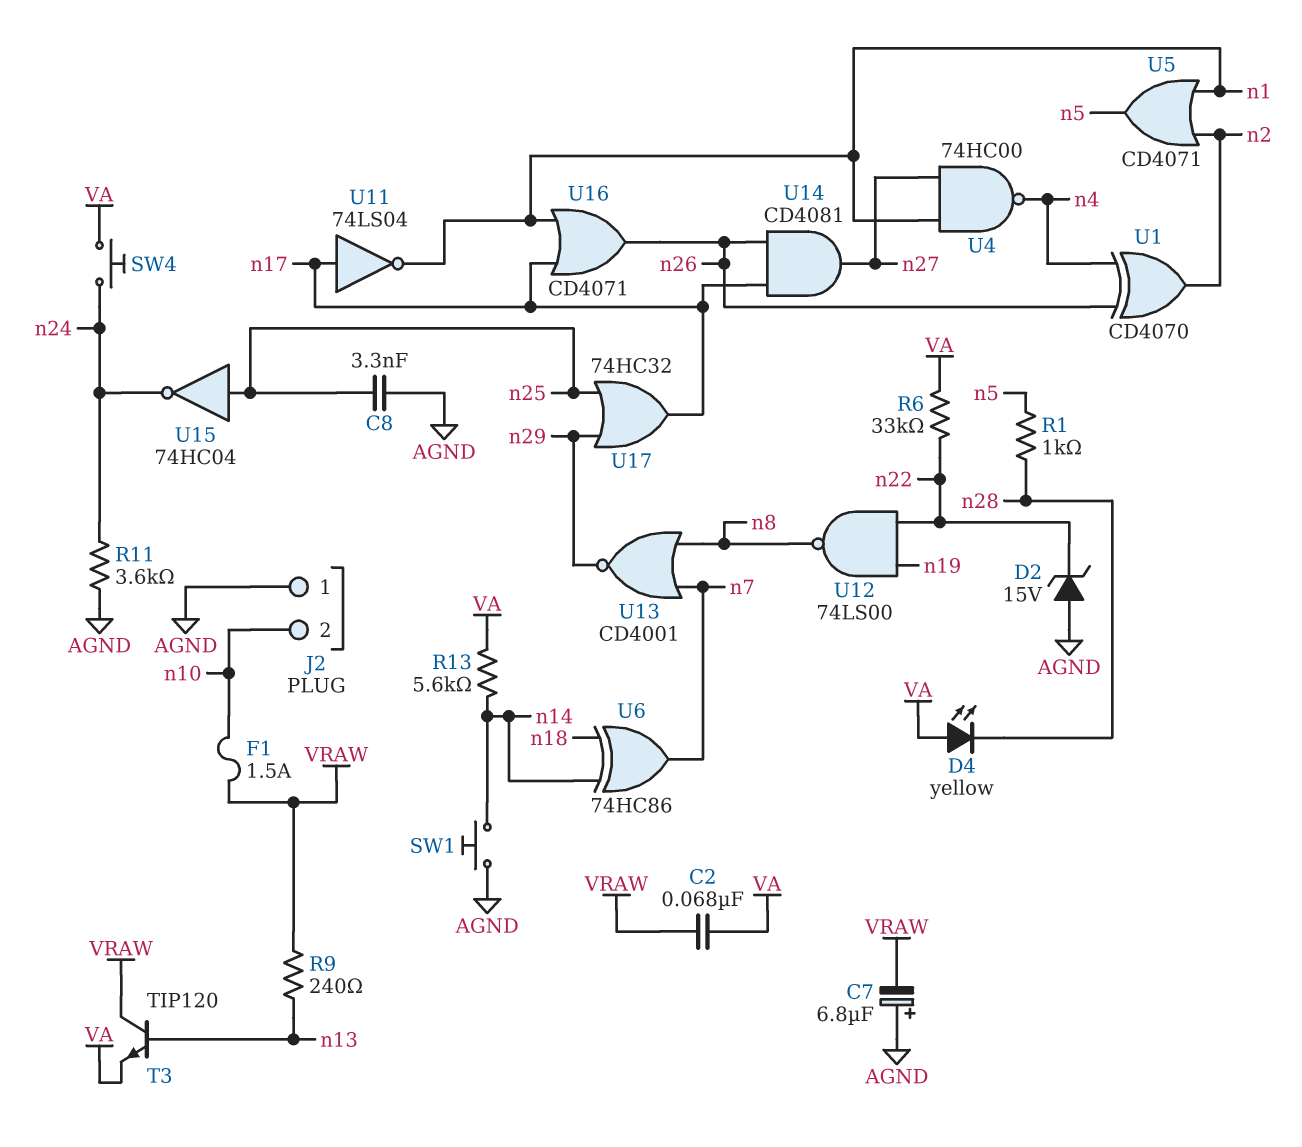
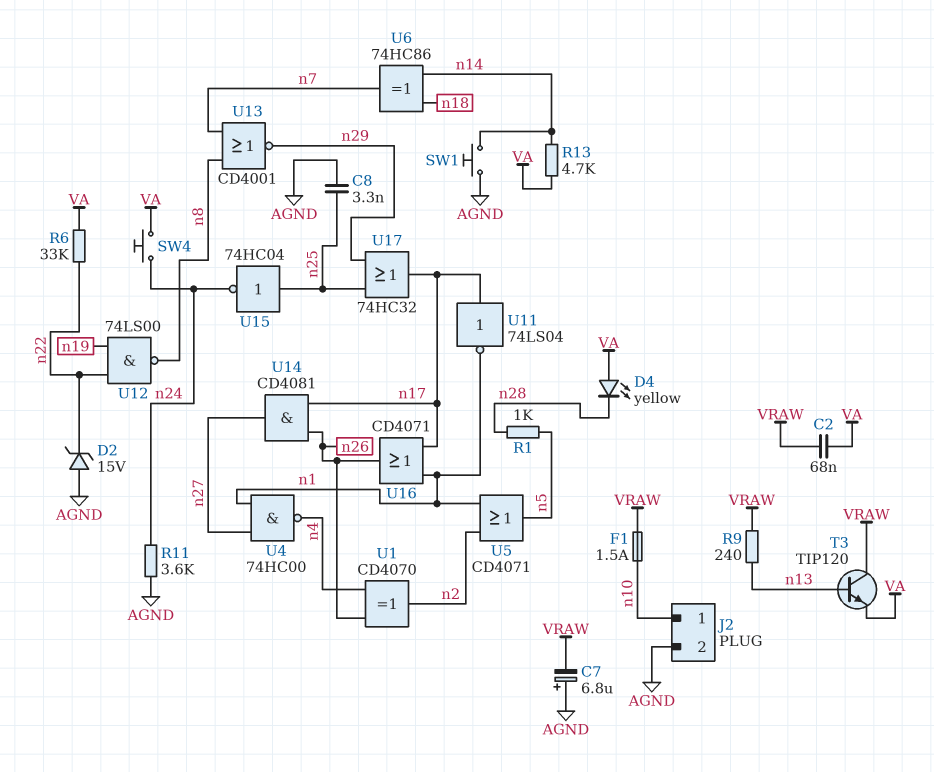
J2 pin 1: AGND -> n10
J2 pin 2: n10 -> AGND
R13: 5.6k (VA, n14) -> 4.7k (VA, n14)

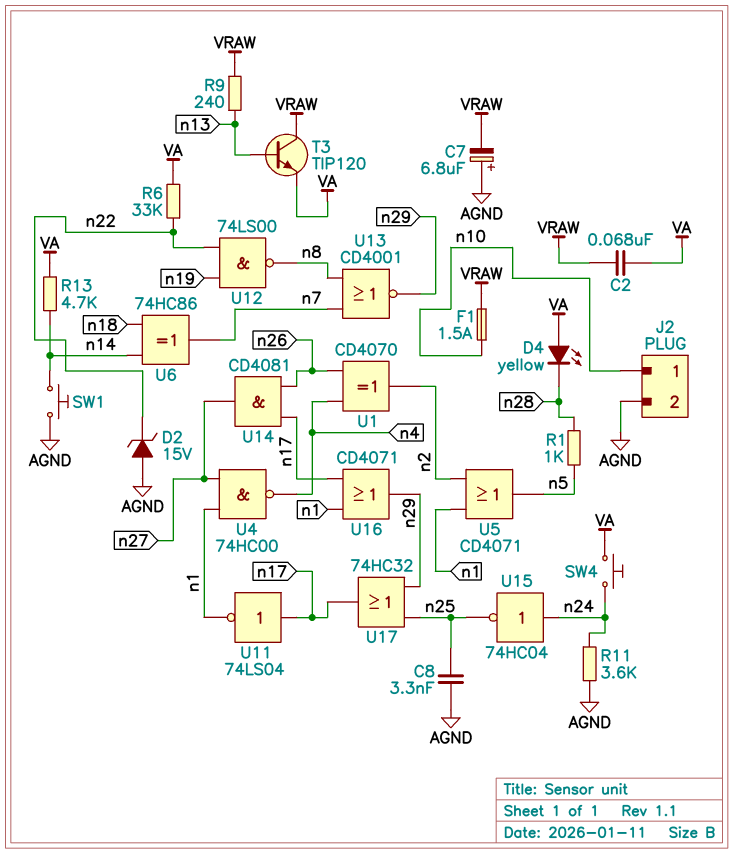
U15: NOT 74HC04 (in n25, out n24) -> NOT 74HC04 (in n24, out n25)
U16: OR CD4071 (in n1, in n17, out n26) -> OR CD4071 (in n1, in n17, out n29)

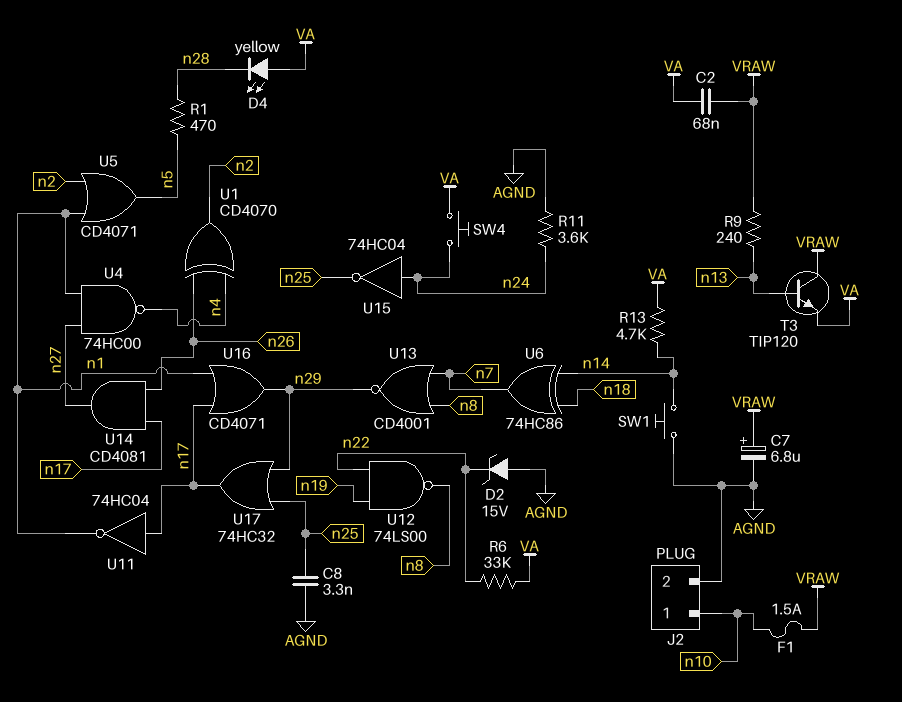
C7: 6.8uF (plus AGND, minus VRAW) -> 6.8uF (plus VRAW, minus AGND)
R1: 1k (n5, n28) -> 470 (n5, n28)
U11: NOT 74LS04 (in n17, out n1) -> NOT 74HC04 (in n17, out n1)

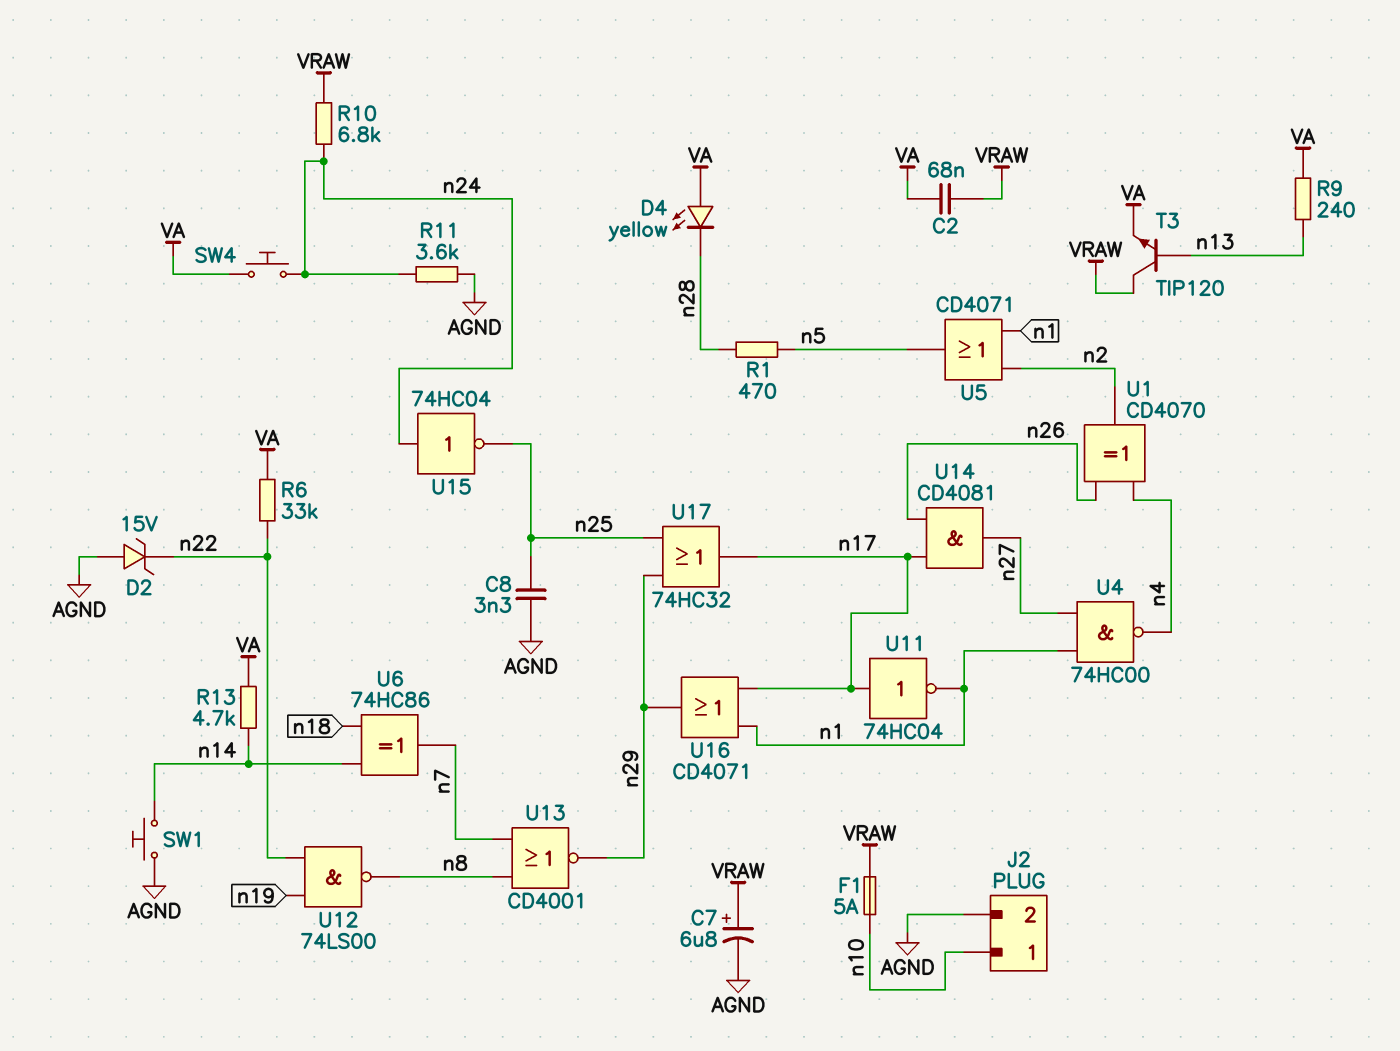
F1: 1.5A (VRAW, n10) -> 5A (VRAW, n10)
R9: 240 (VRAW, n13) -> 240 (VA, n13)
R10: none -> 6.8k (VRAW, n24)

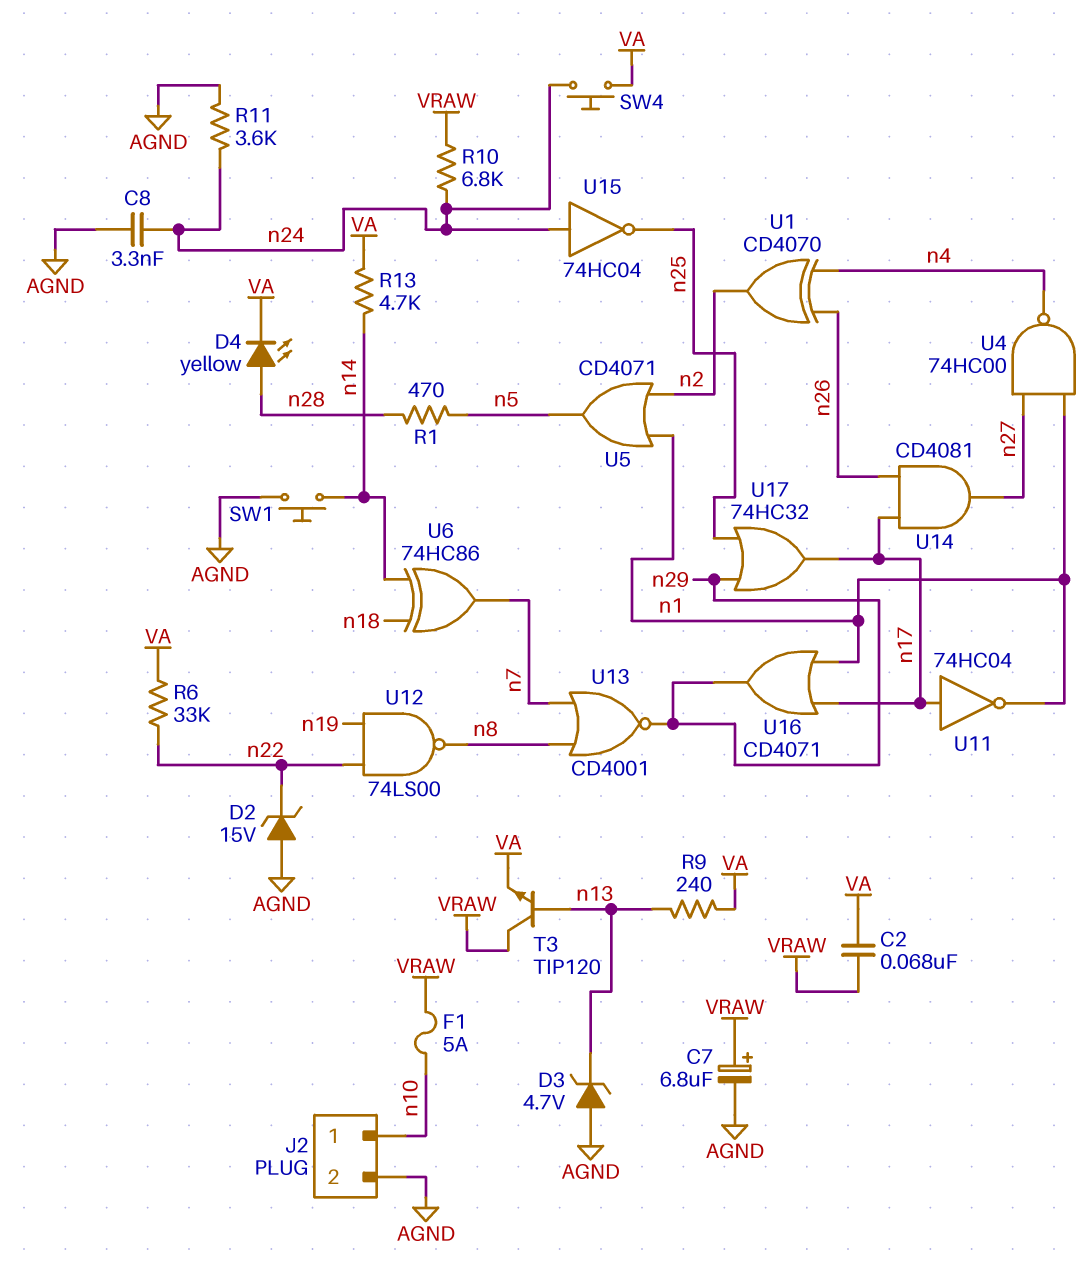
C8: 3.3nF (AGND, n25) -> 3.3nF (AGND, n24)
D3: none -> zener 4.7V (A AGND, K n13)
D4: LED yellow (A VA, K n28) -> LED yellow (A n28, K VA)

